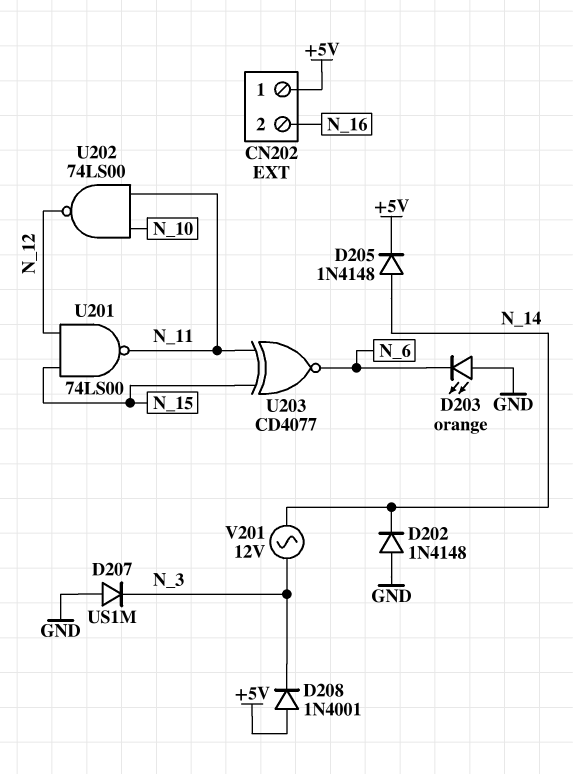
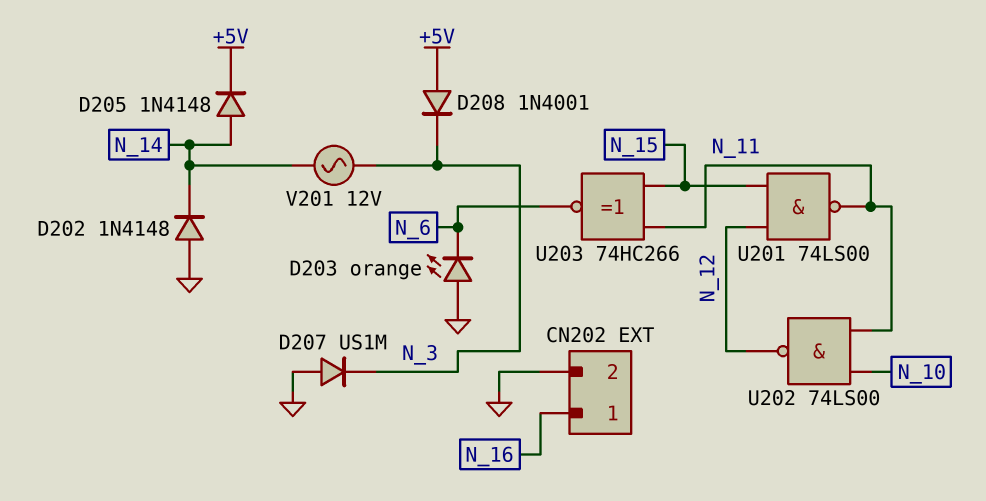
CN202 pin 1: +5V -> N_16
CN202 pin 2: N_16 -> GND
U203: XNOR CD4077 (in N_11, in N_15, out N_6) -> XNOR 74HC266 (in N_11, in N_15, out N_6)

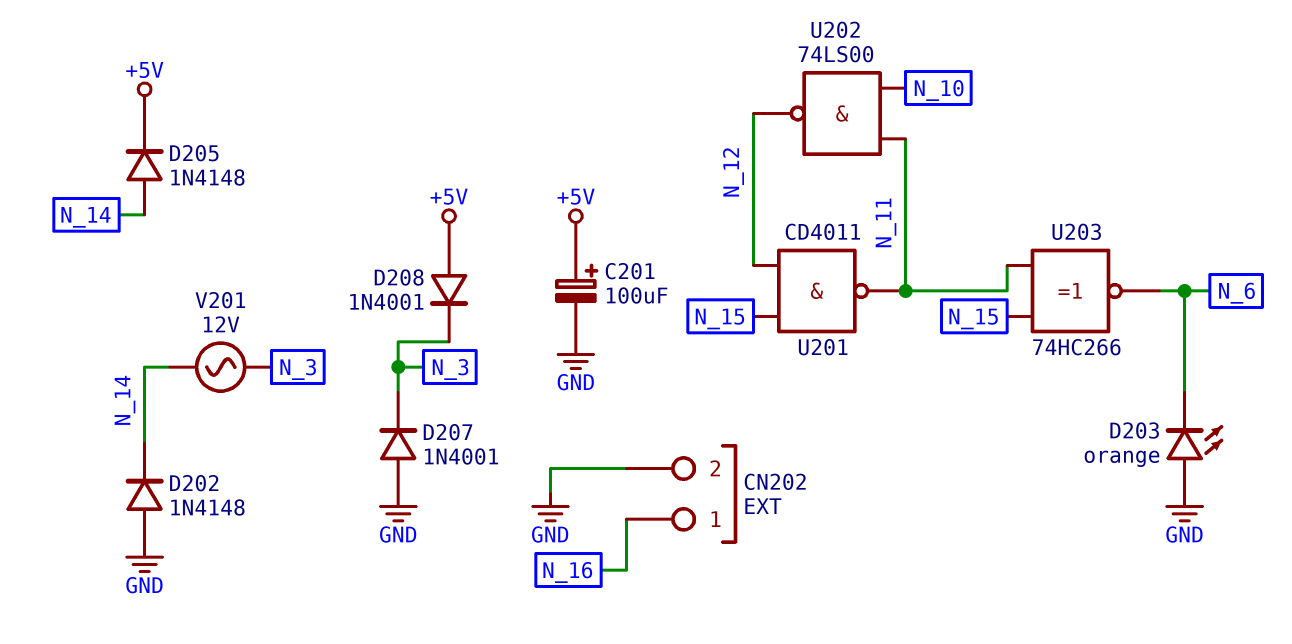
C201: none -> 100uF (plus +5V, minus GND)
D207: diode US1M (A GND, K N_3) -> diode 1N4001 (A GND, K N_3)
U201: NAND 74LS00 (in N_12, in N_15, out N_11) -> NAND CD4011 (in N_12, in N_15, out N_11)

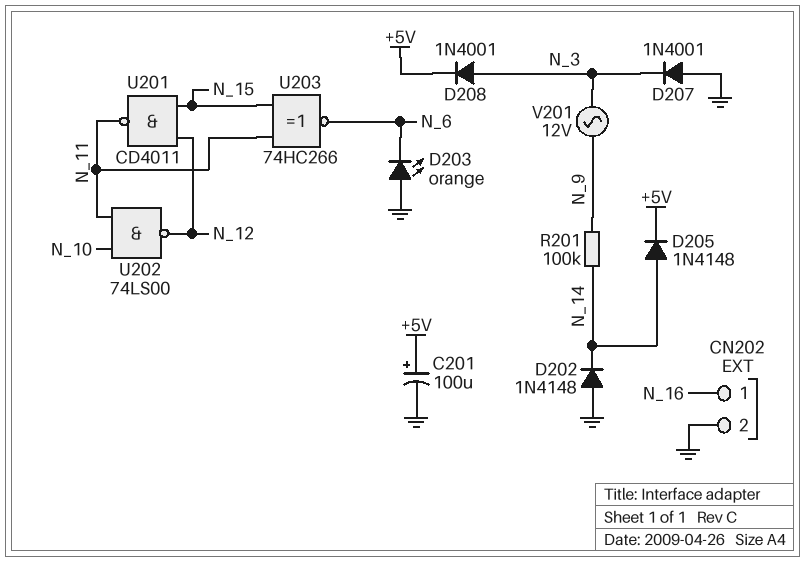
D208: diode 1N4001 (A +5V, K N_3) -> diode 1N4001 (A N_3, K +5V)
R201: none -> 100k (N_9, N_14)
V201: AC 12V (N_3, N_14) -> AC 12V (N_3, N_9)

